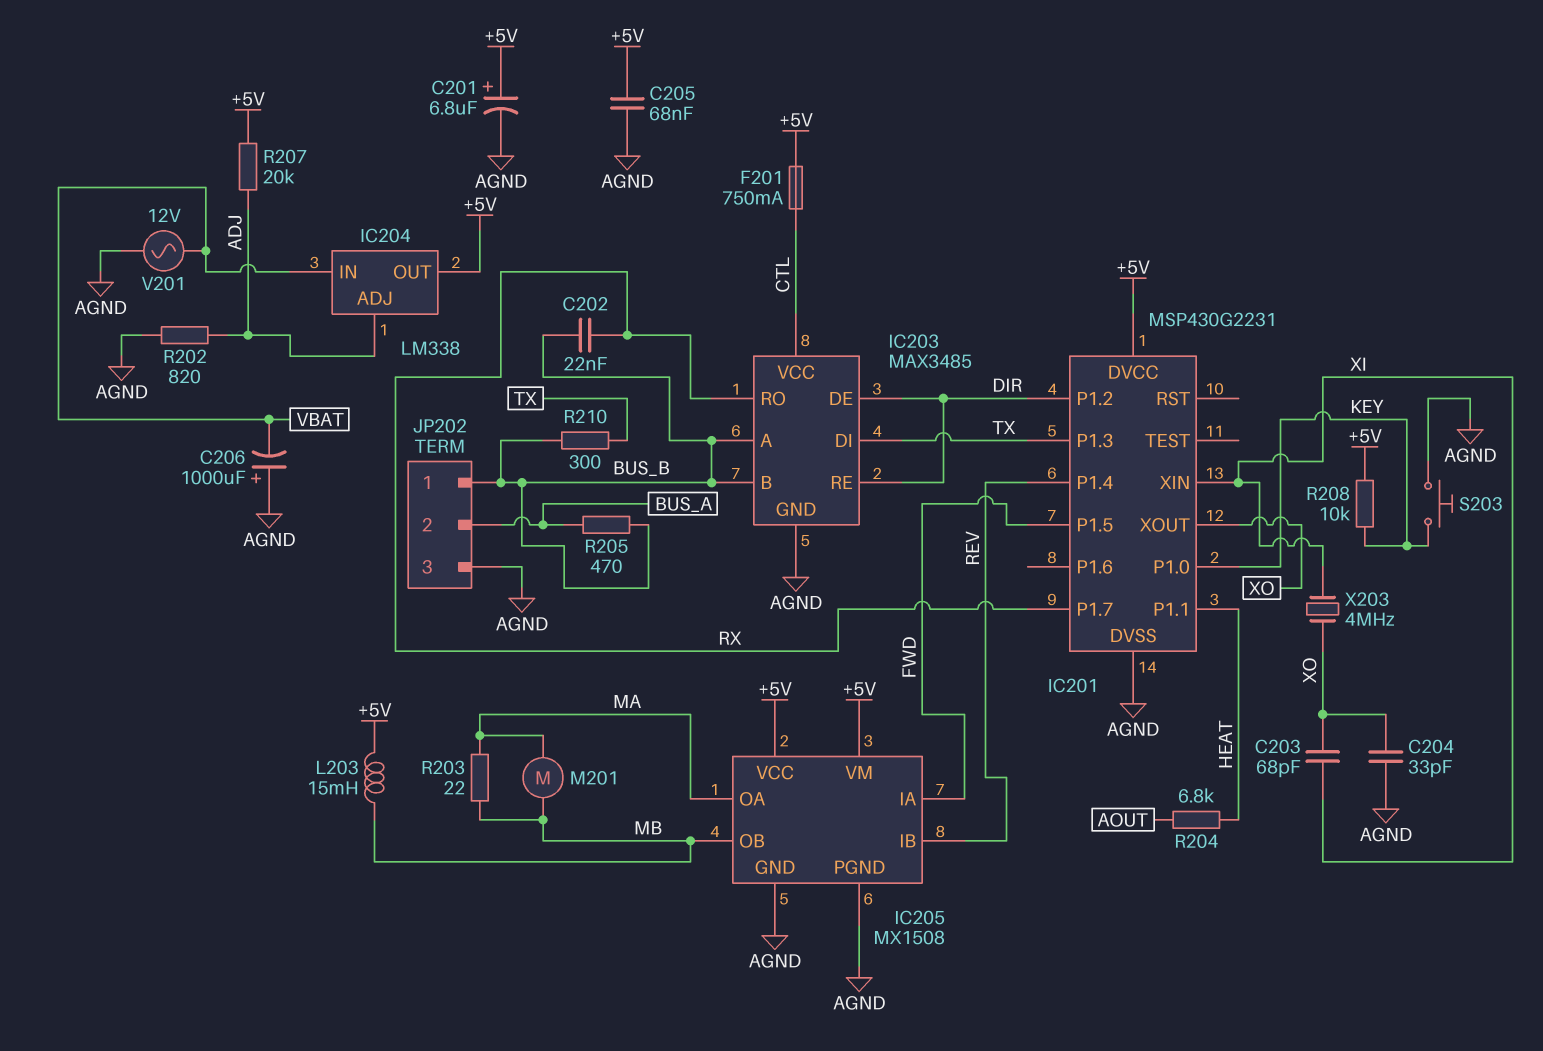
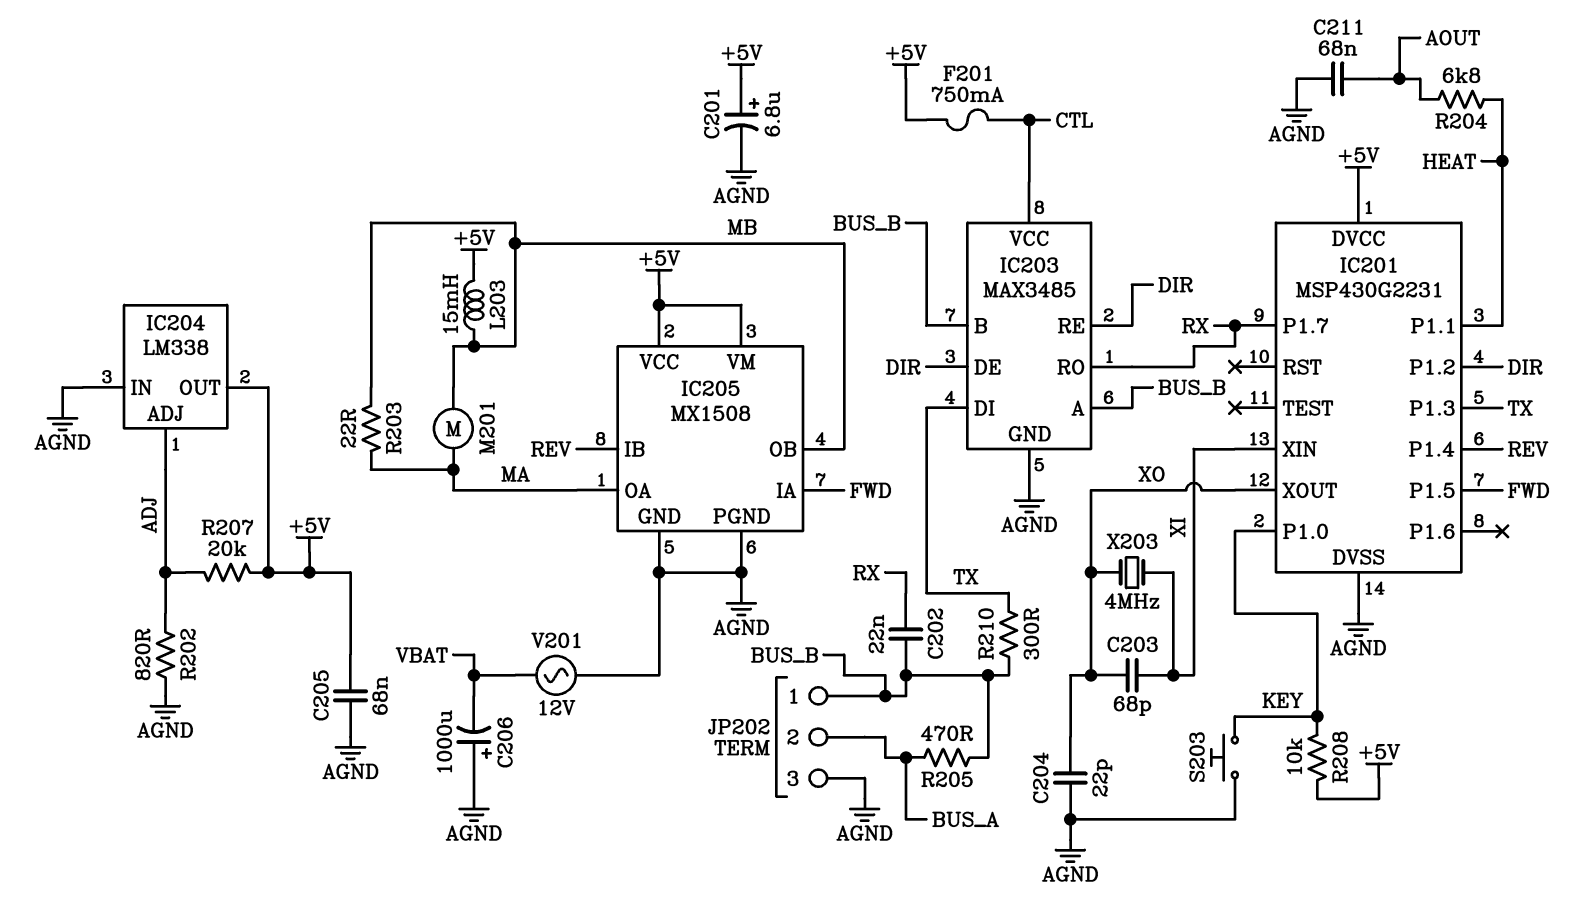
C204: 33pF (AGND, XO) -> 22pF (AGND, XO)
C211: none -> 68nF (AGND, AOUT)
IC204 pin IN: VBAT -> AGND

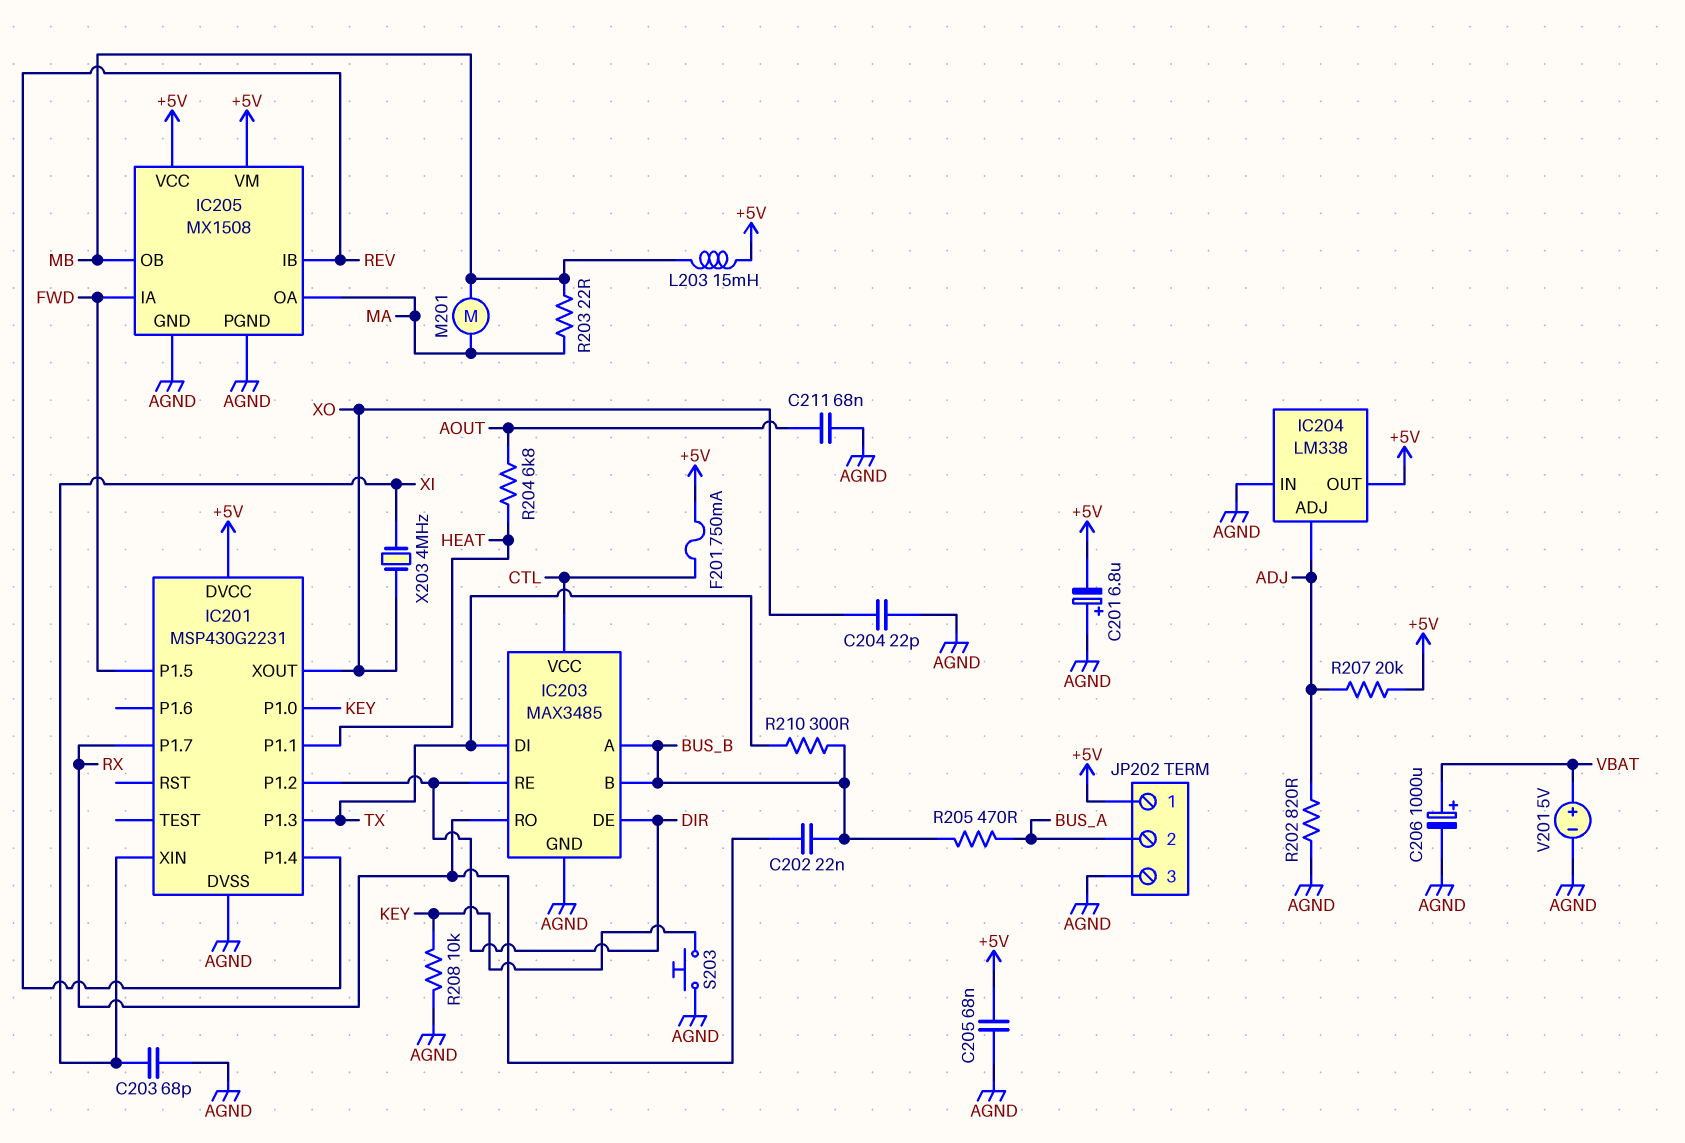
C201: 6.8uF (plus +5V, minus AGND) -> 6.8uF (plus AGND, minus +5V)
C203: 68pF (XI, XO) -> 68pF (AGND, XI)
C206: 1000uF (plus AGND, minus VBAT) -> 1000uF (plus VBAT, minus AGND)
JP202 pin 1: BUS_B -> +5V
R208: 10k (+5V, KEY) -> 10k (AGND, KEY)
V201: AC 12V (AGND, VBAT) -> 5V (plus VBAT, minus AGND)

